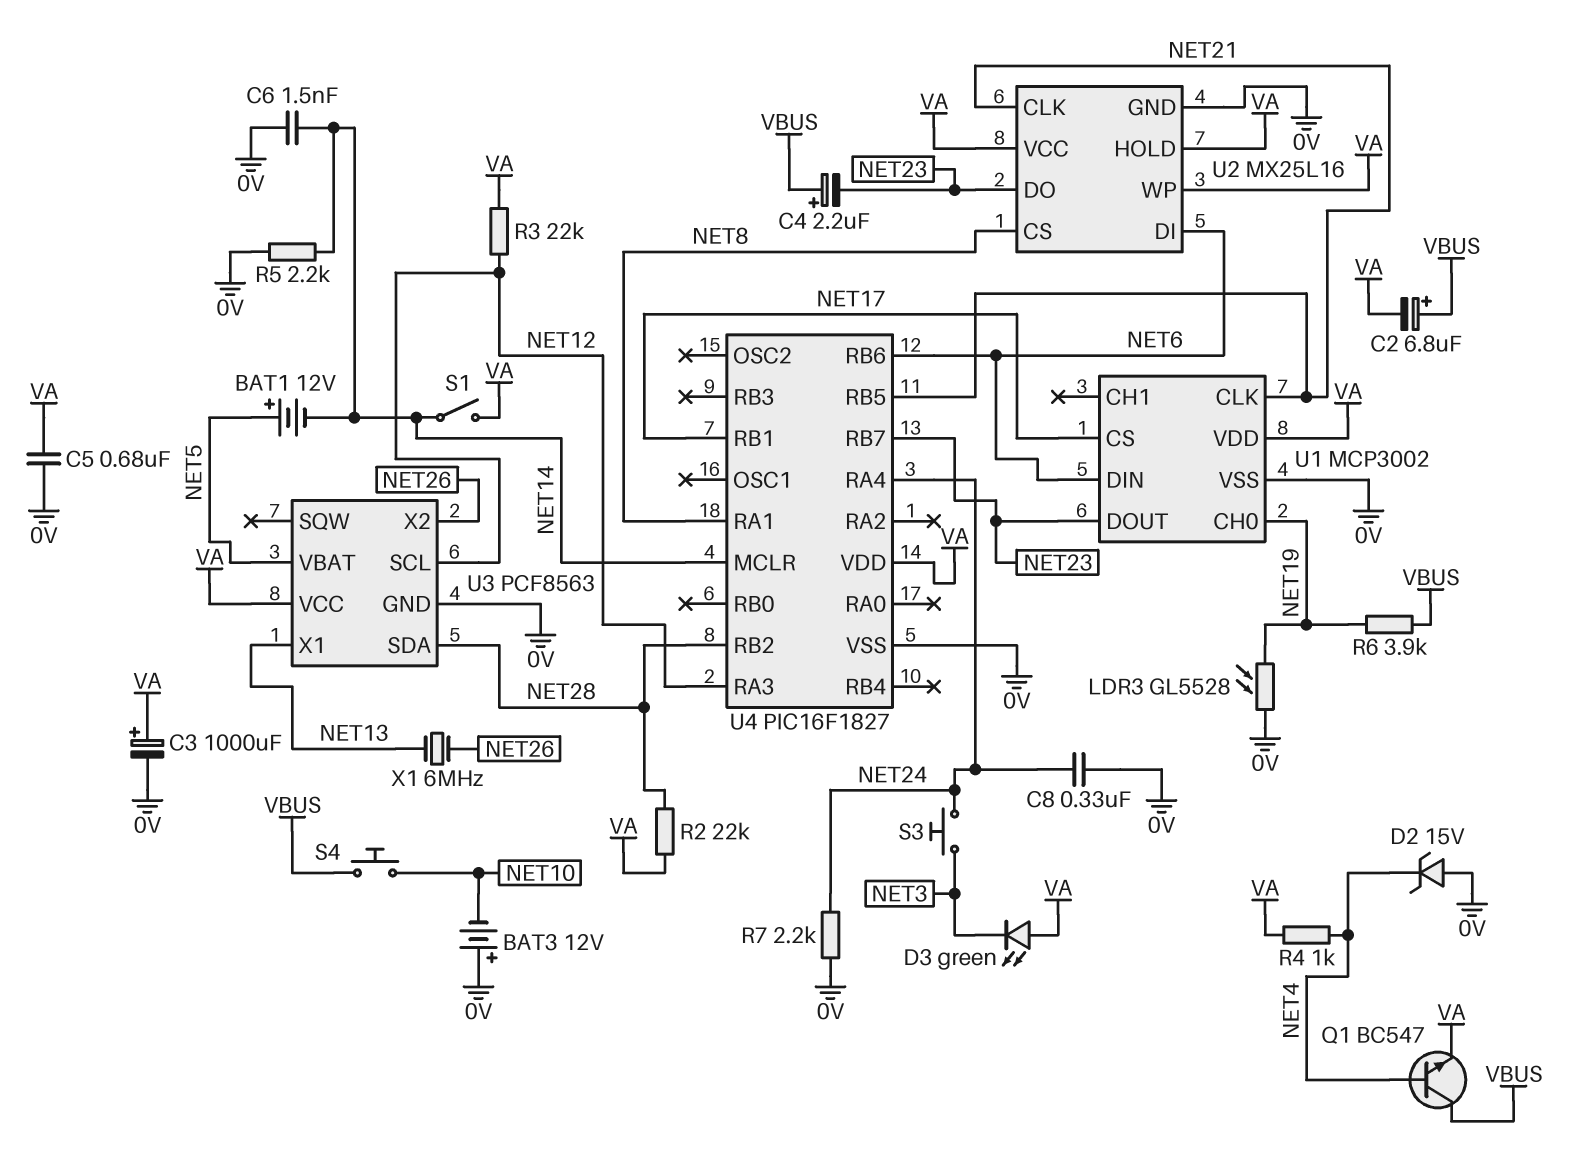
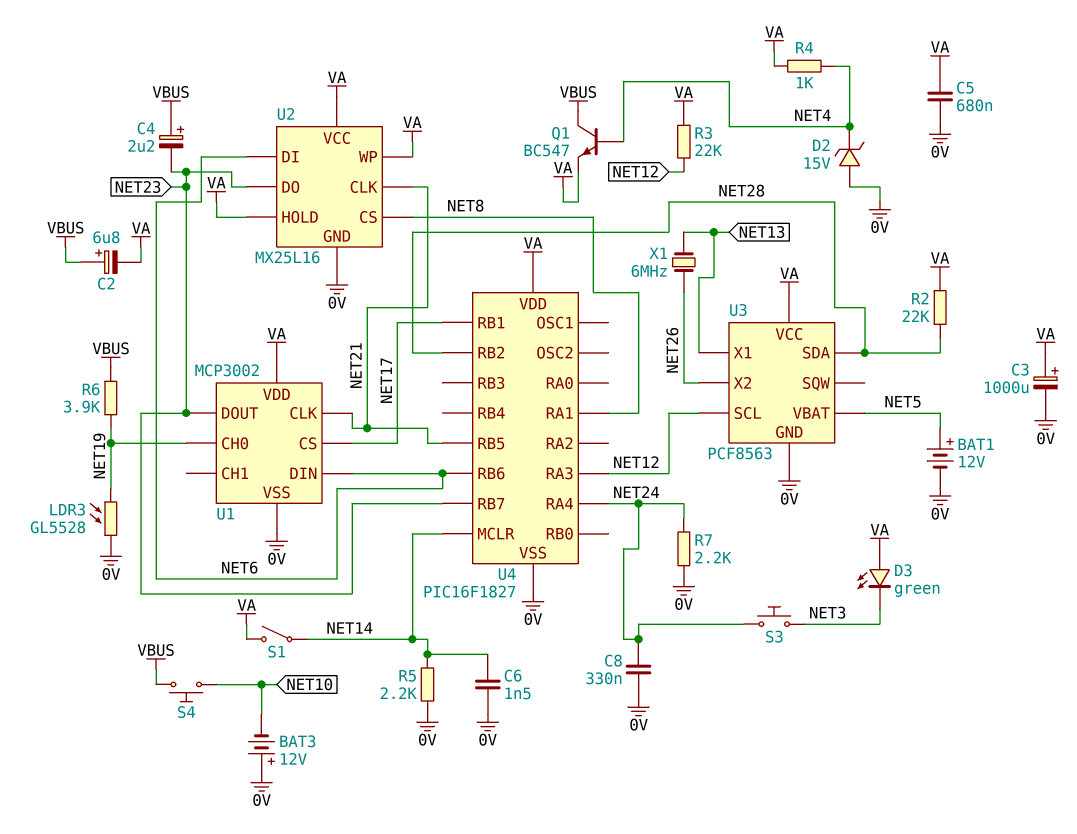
BAT1: 12V (plus NET5, minus NET14) -> 12V (plus NET5, minus 0V)

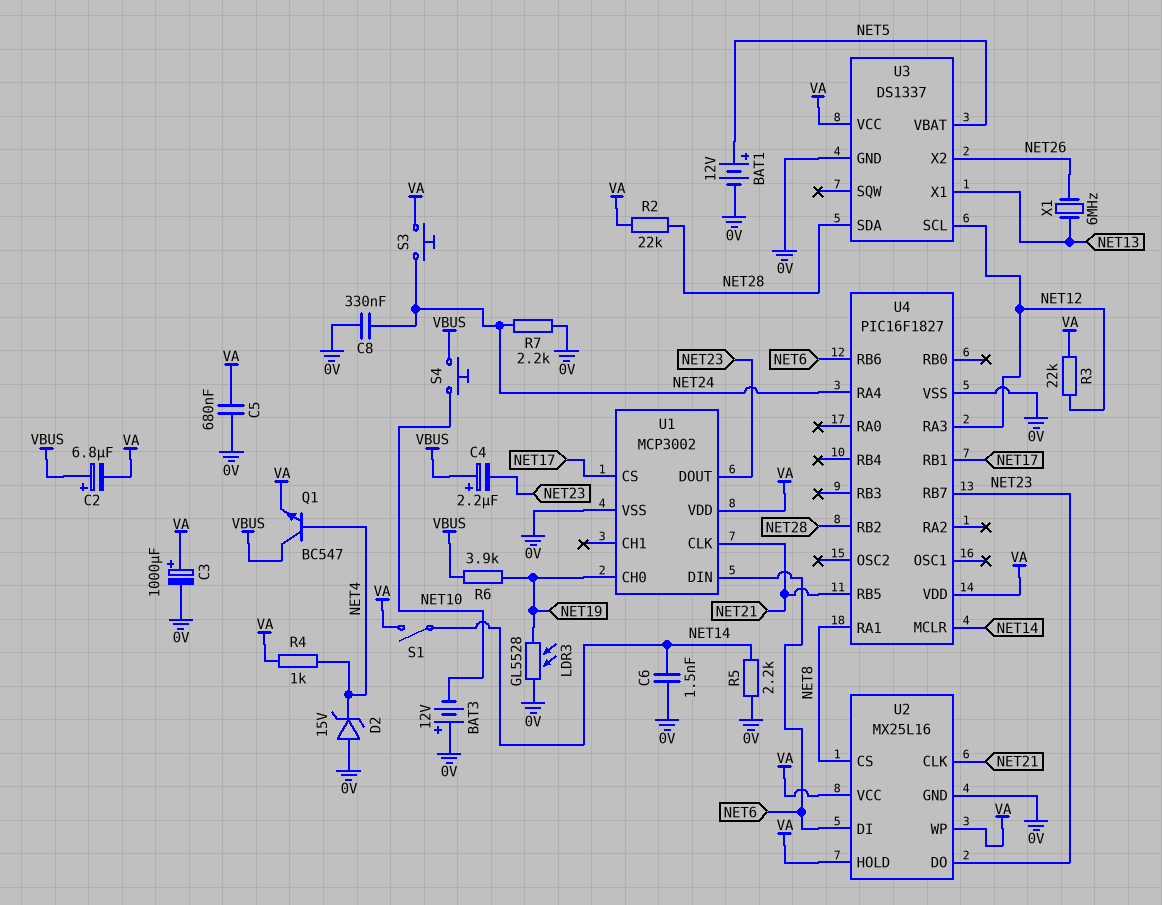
D3: LED green (A VA, K NET3) -> none
S3: button (NET3, NET24) -> button (NET24, VA)
U3: PCF8563 -> DS1337

